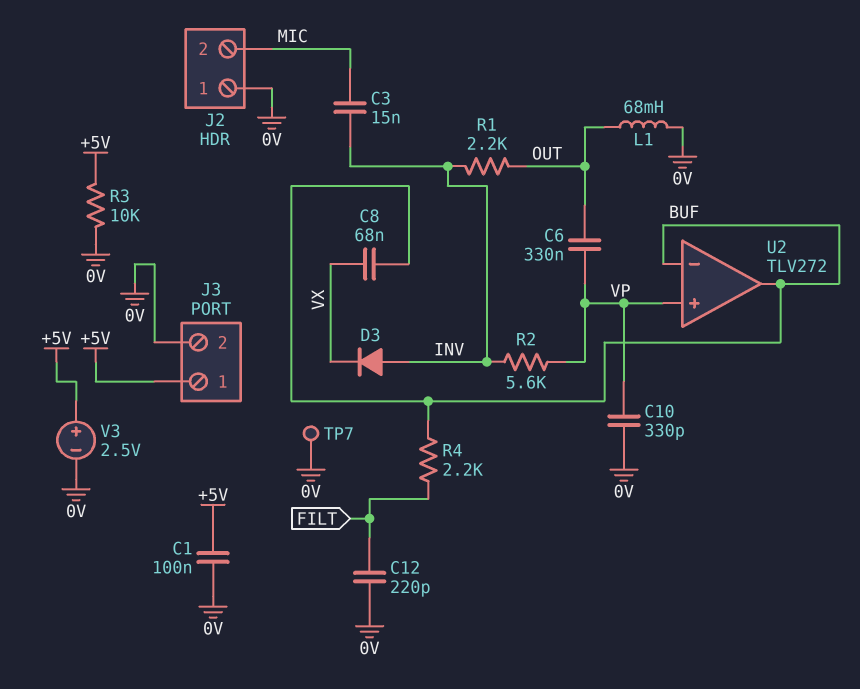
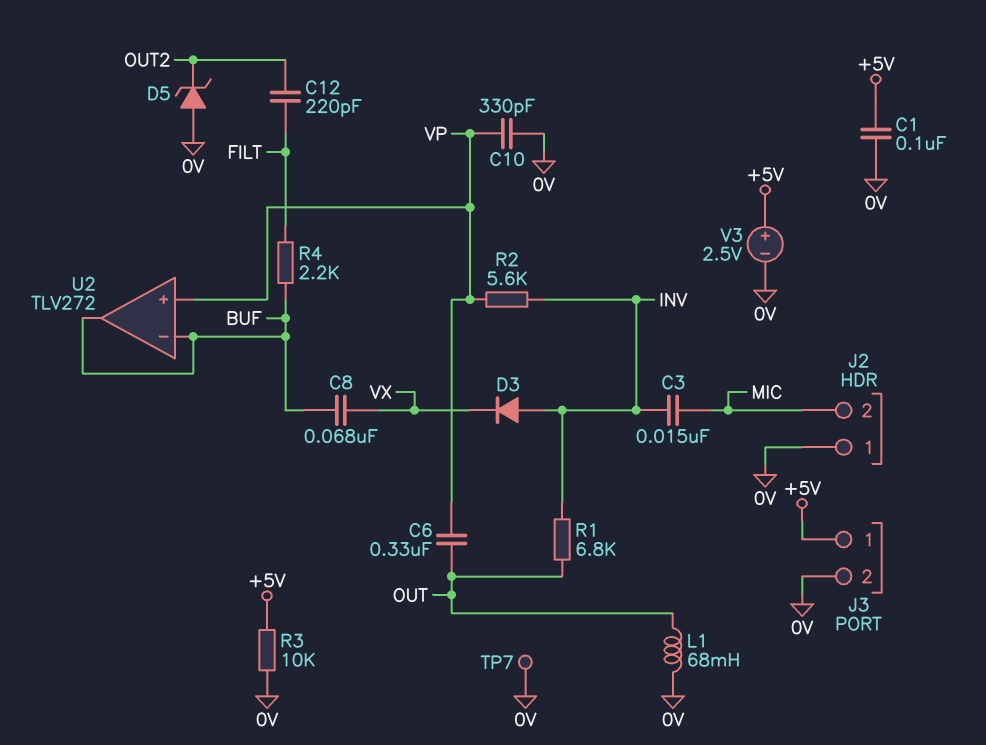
C12: 220pF (0V, FILT) -> 220pF (FILT, OUT2)
D5: none -> zener (A 0V, K OUT2)
R1: 2.2k (INV, OUT) -> 6.8k (INV, OUT)

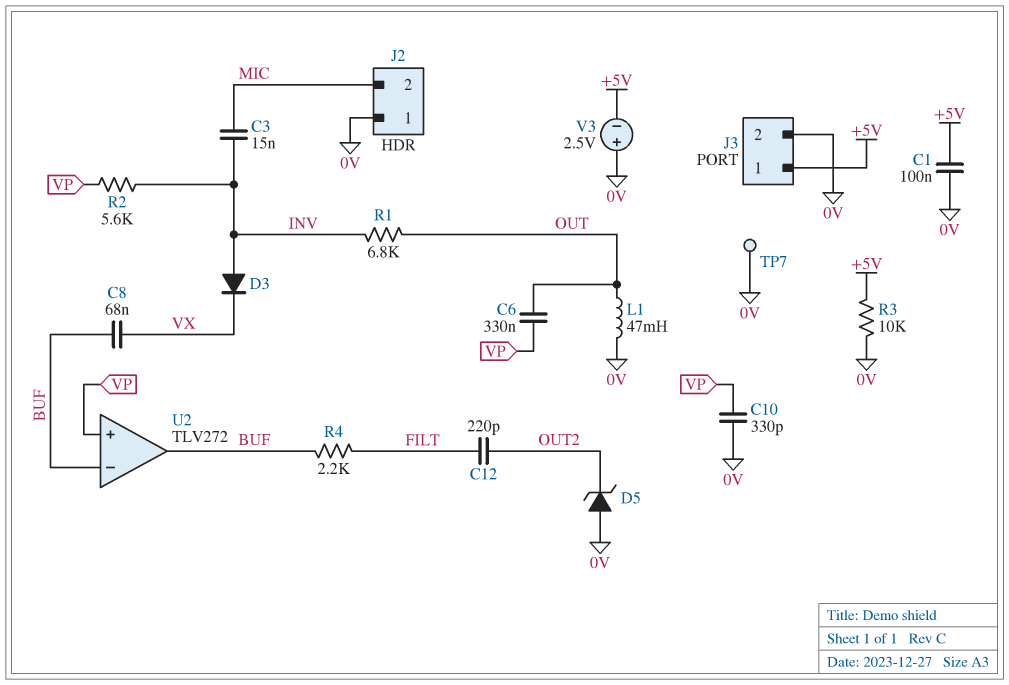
L1: 68mH (0V, OUT) -> 47mH (0V, OUT)
V3: 2.5V (plus +5V, minus 0V) -> 2.5V (plus 0V, minus +5V)

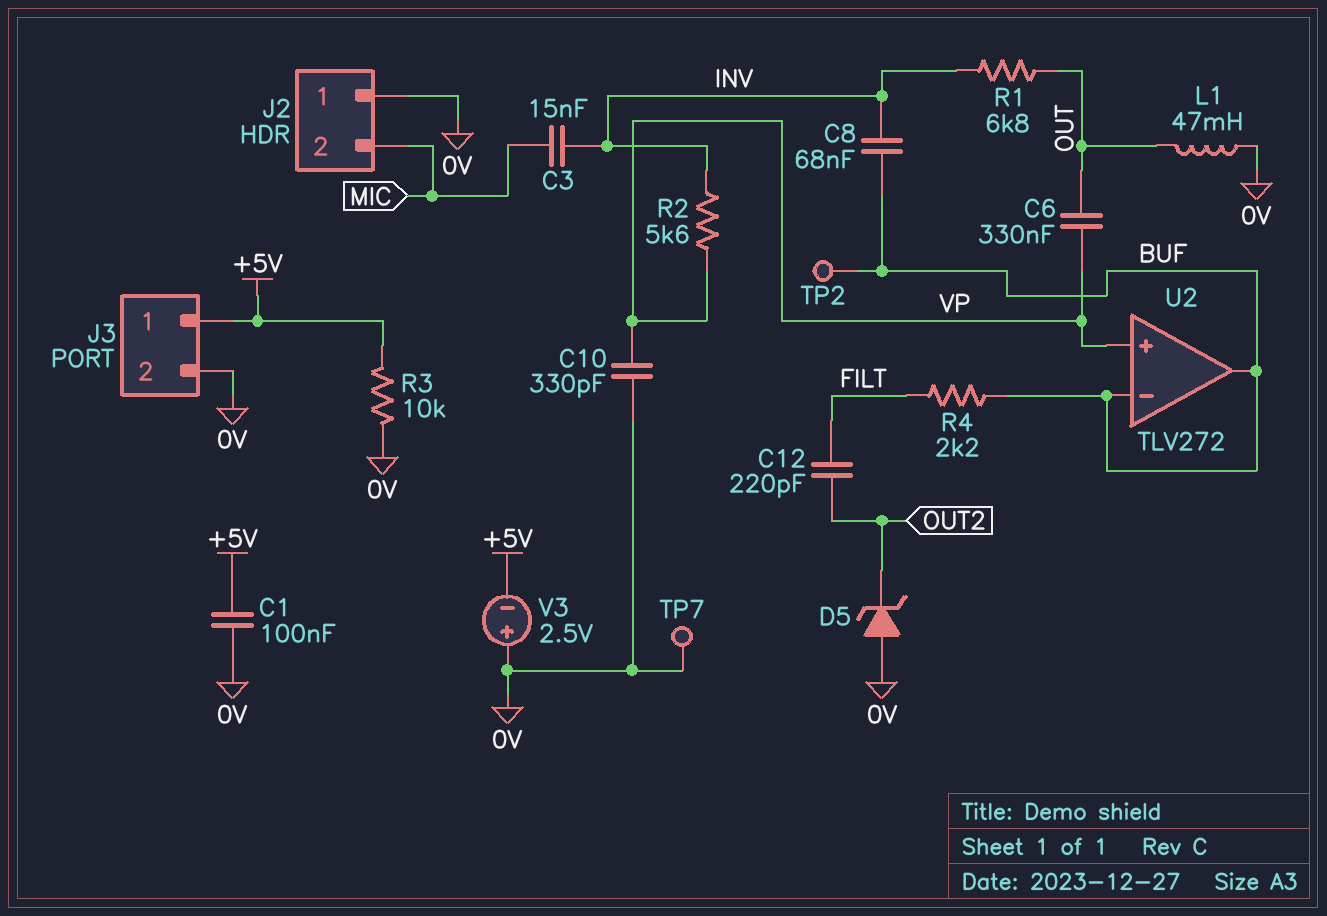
C8: 68nF (BUF, VX) -> 68nF (BUF, INV)
D3: diode (A INV, K VX) -> none
TP2: none -> test point (BUF)

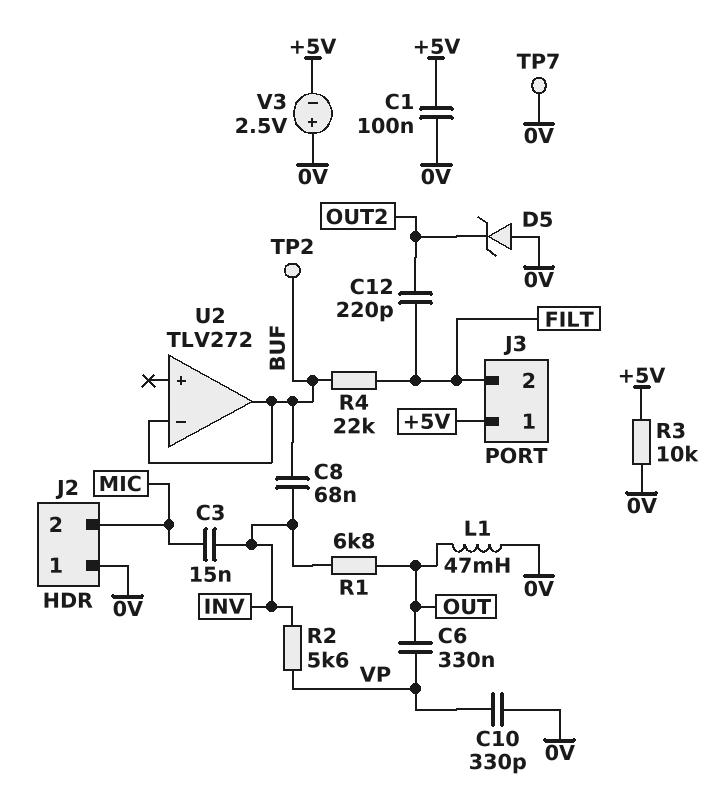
J3 pin 2: 0V -> FILT
R4: 2.2k (BUF, FILT) -> 22k (BUF, FILT)
U2 pin in+: VP -> none

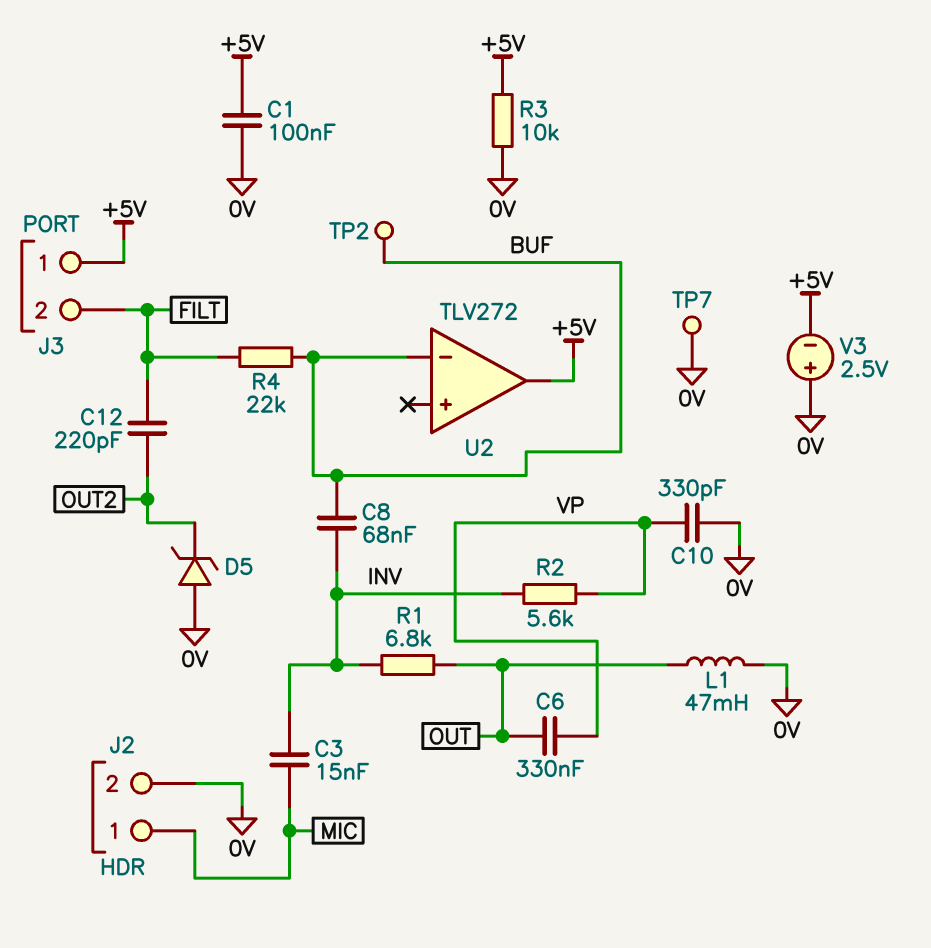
J2 pin 1: 0V -> MIC
J2 pin 2: MIC -> 0V
U2 pin out: BUF -> +5V

